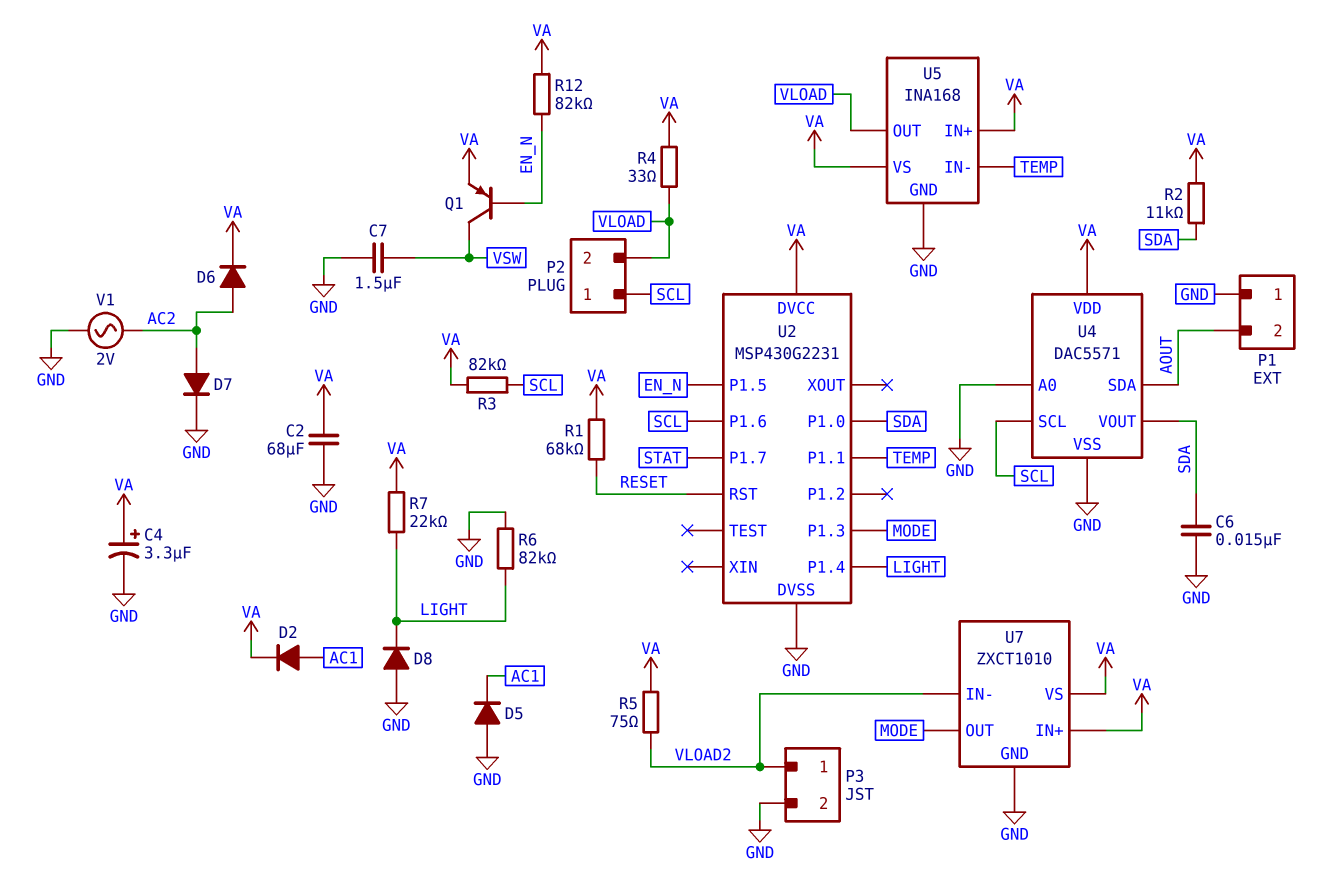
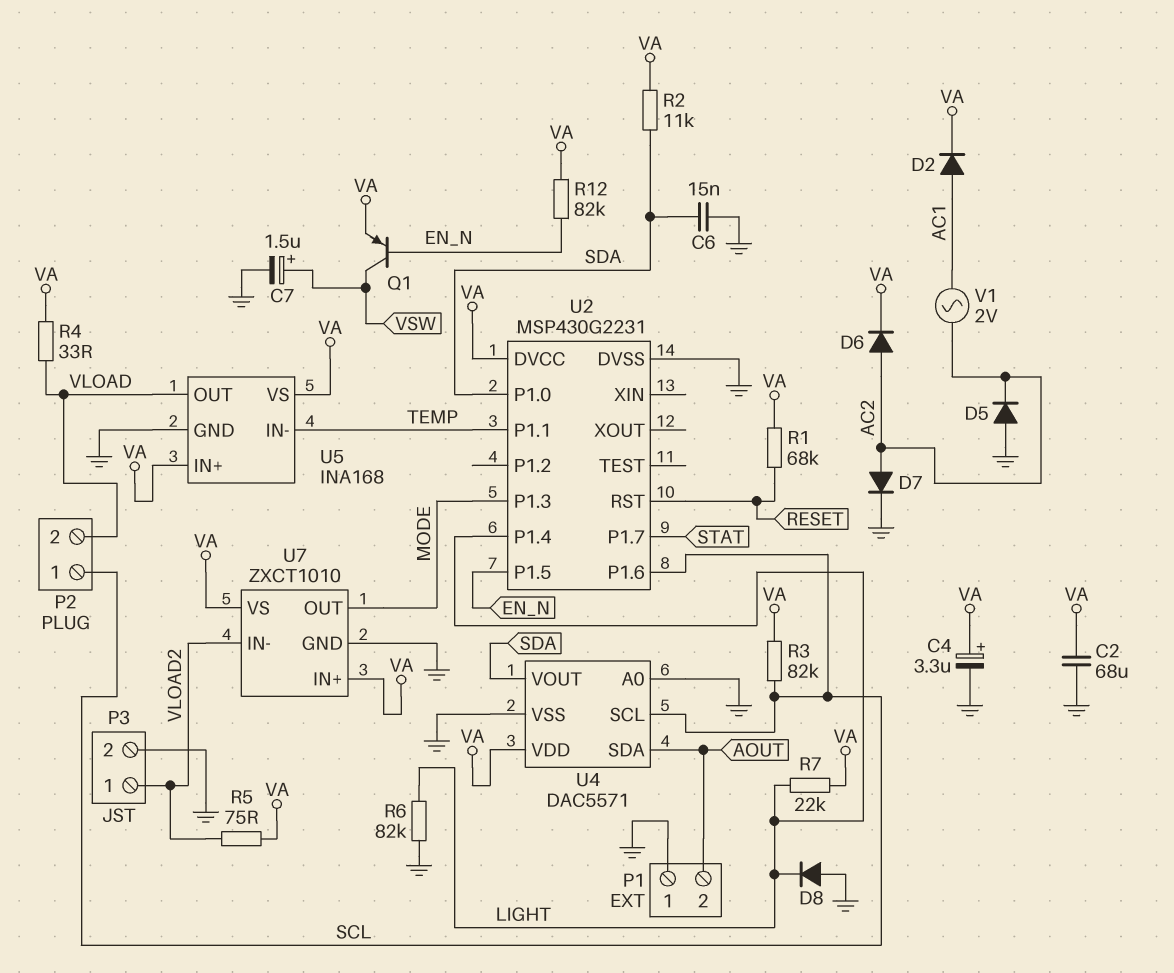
C7: 1.5uF (GND, VSW) -> 1.5uF (plus VSW, minus GND)
D5: diode (A GND, K AC1) -> diode (A GND, K AC2)
V1: AC 2V (AC2, GND) -> AC 2V (AC1, AC2)

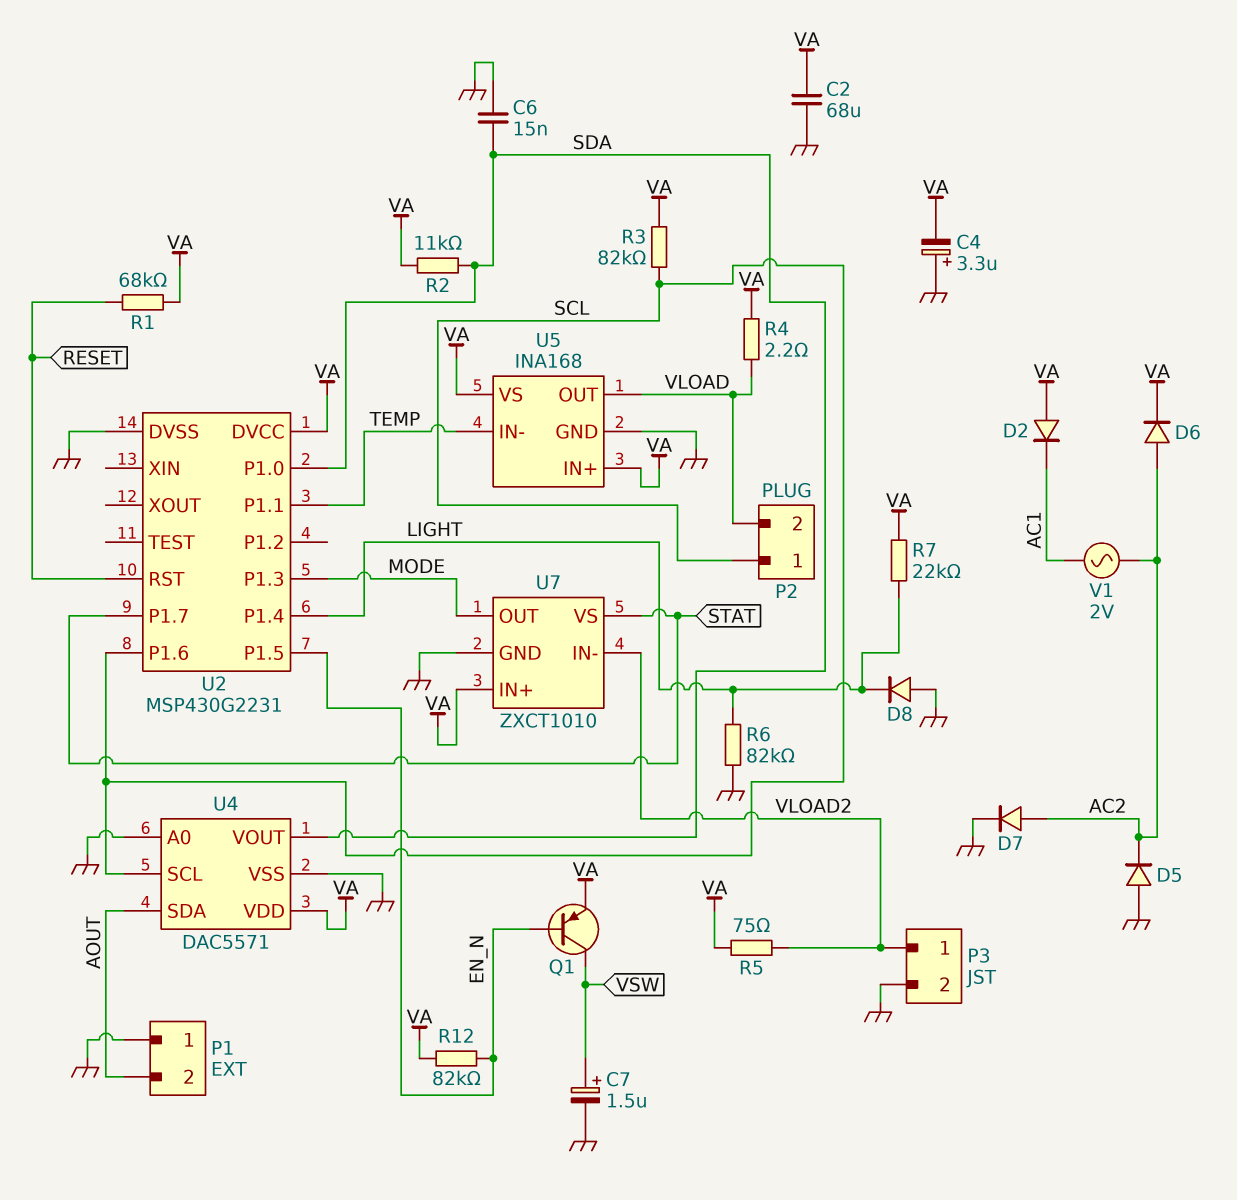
C4: 3.3uF (plus VA, minus GND) -> 3.3uF (plus GND, minus VA)
D2: diode (A AC1, K VA) -> diode (A VA, K AC1)
R4: 33 (VA, VLOAD) -> 2.2 (VA, VLOAD)
U7 pin VS: VA -> STAT

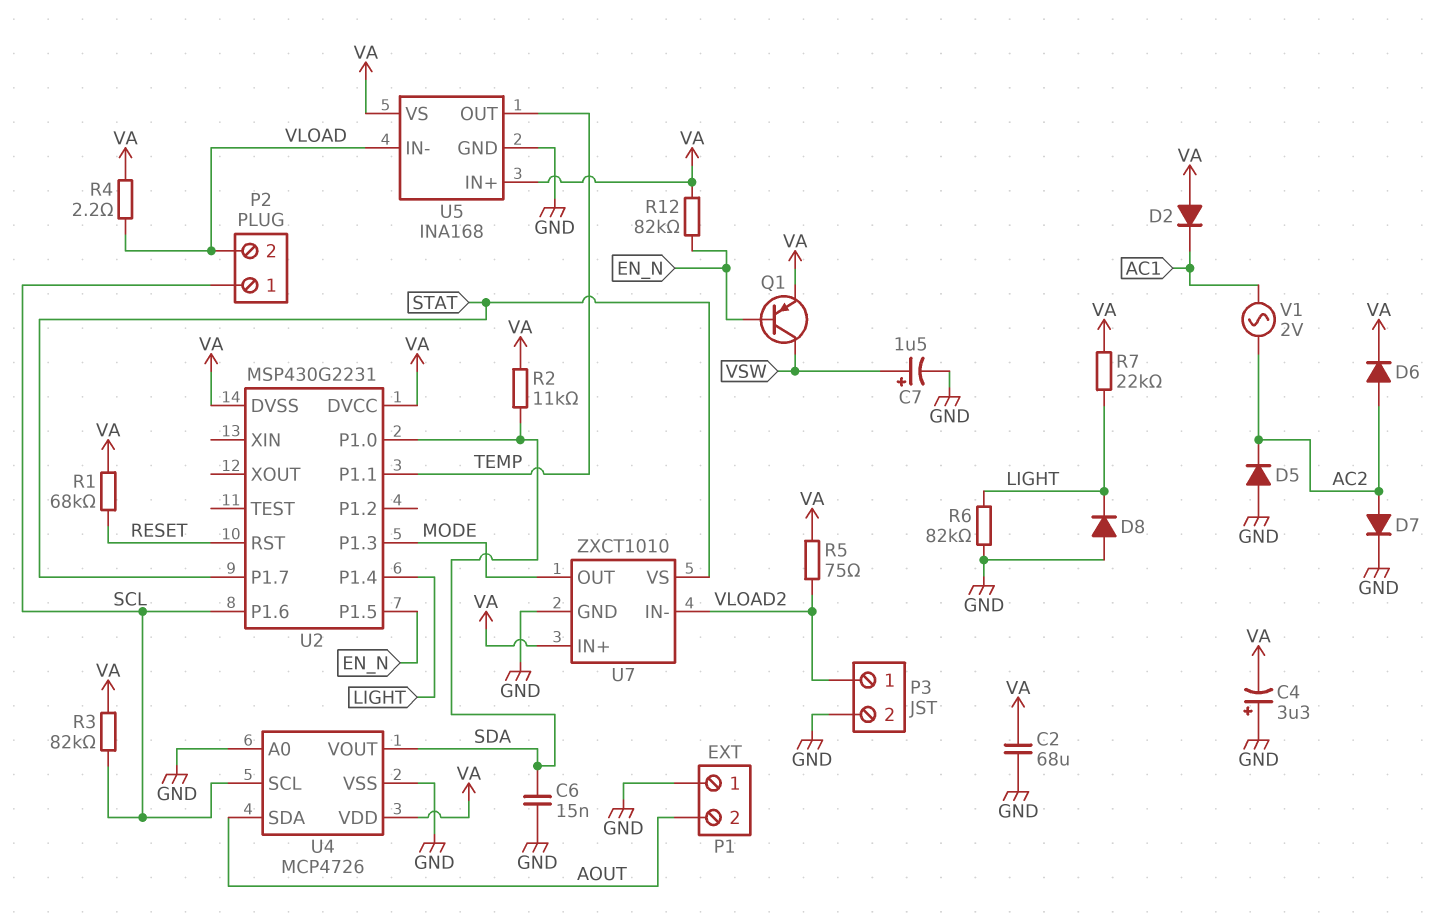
U2 pin DVSS: GND -> VA
U4: DAC5571 -> MCP4726
U5 pin IN-: TEMP -> VLOAD
U5 pin OUT: VLOAD -> TEMP

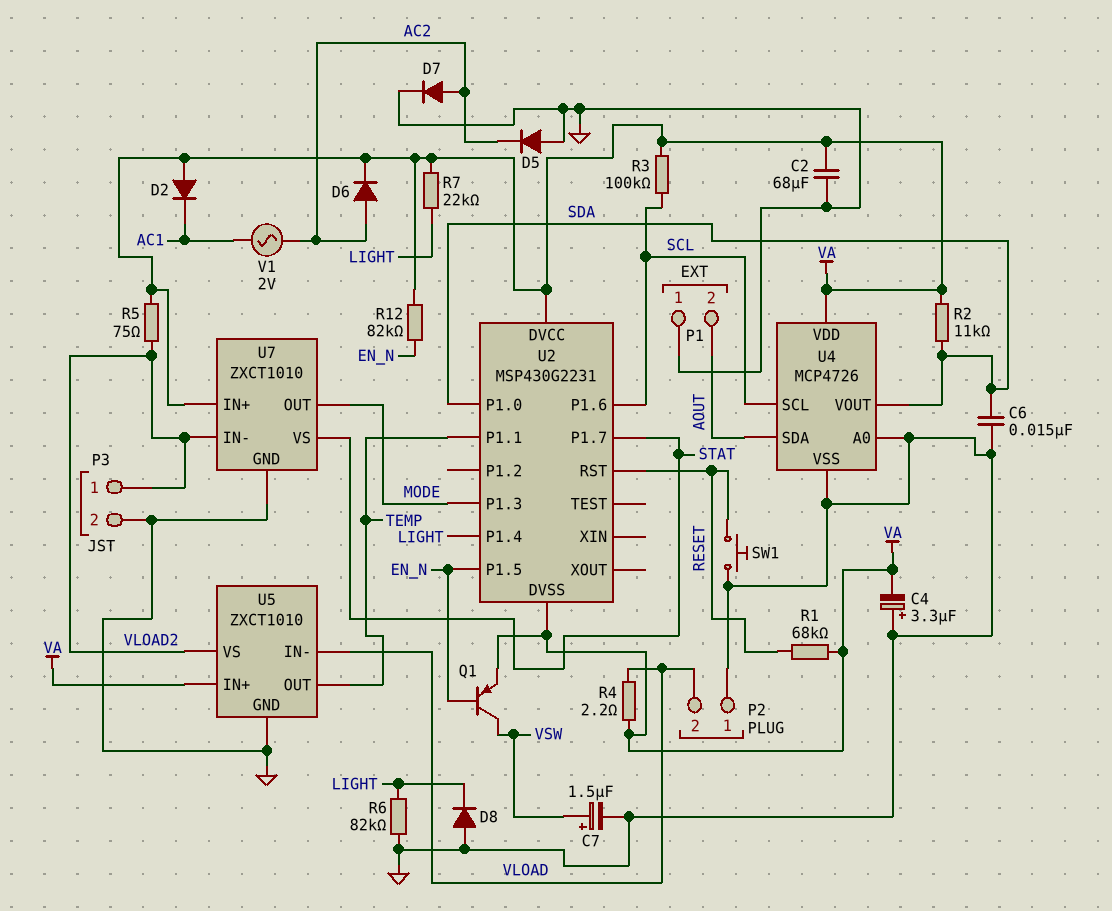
P2 pin 1: SCL -> GND
R3: 82k (SCL, VA) -> 100k (SCL, VA)
SW1: none -> button (GND, RESET)
U5: INA168 -> ZXCT1010
U5 pin VS: VA -> VLOAD2

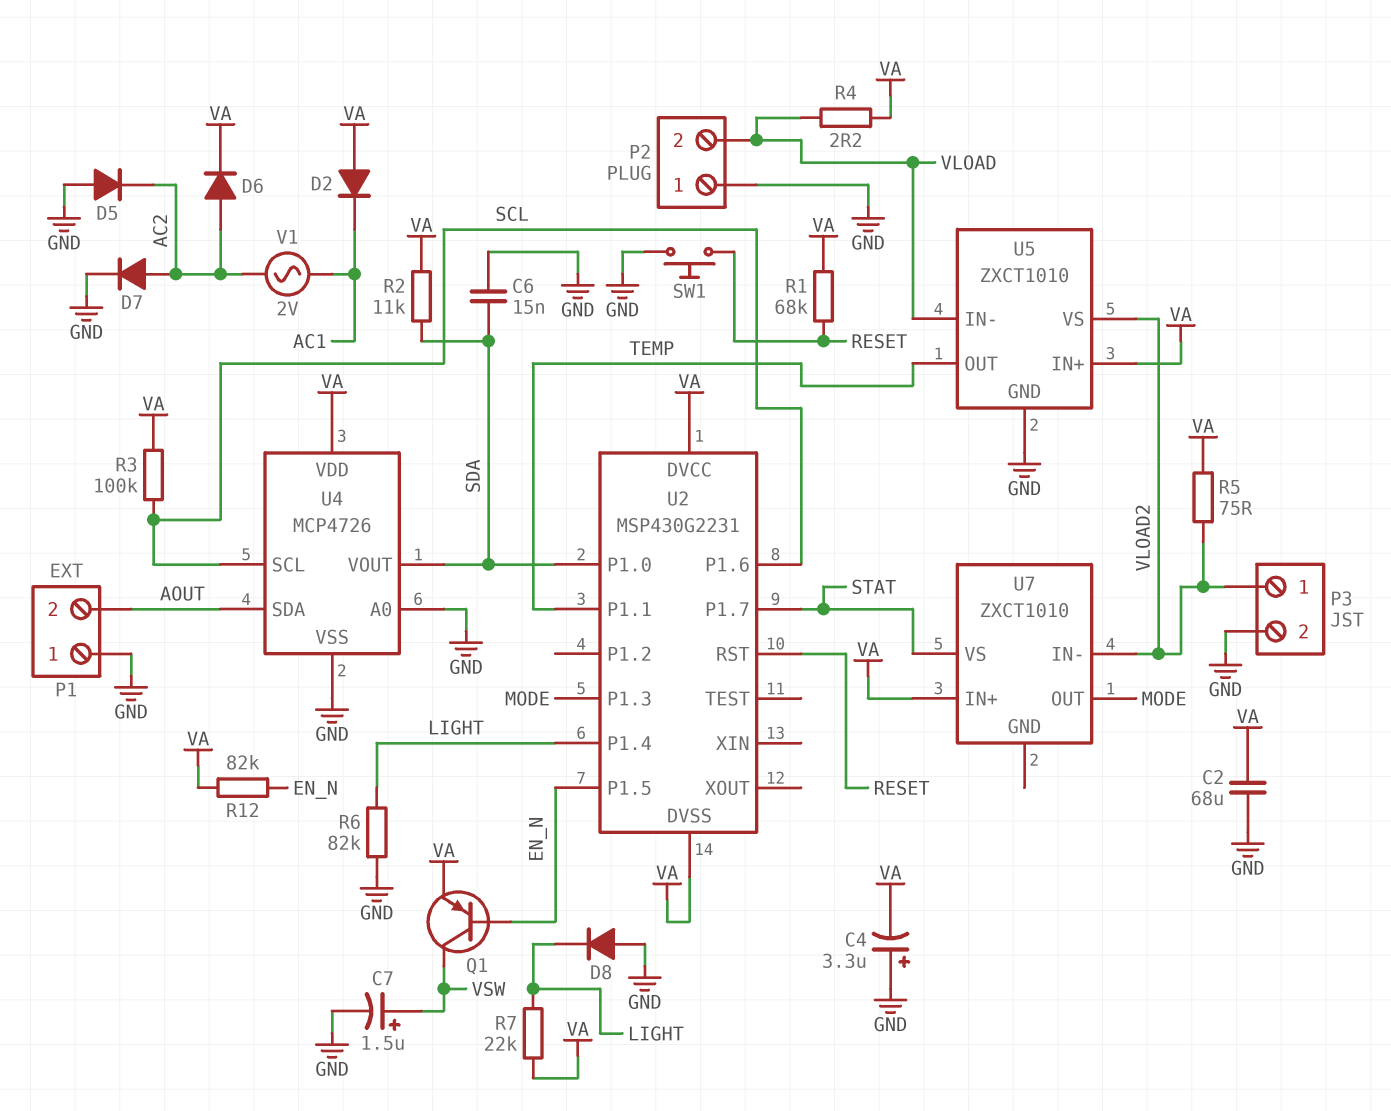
U7 pin GND: GND -> none

